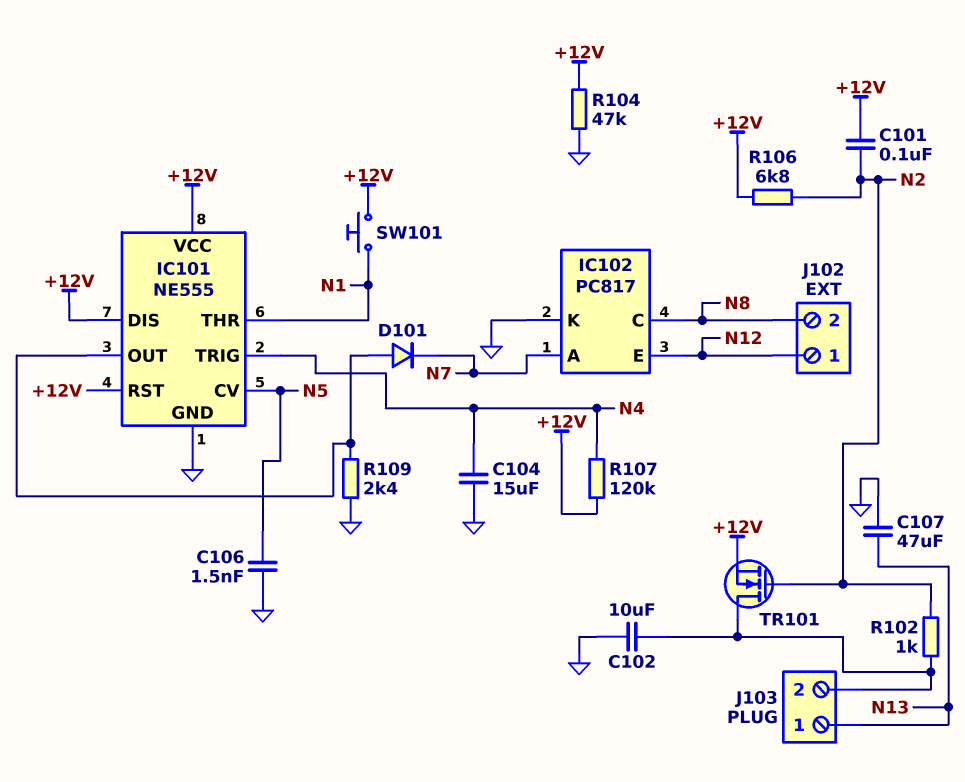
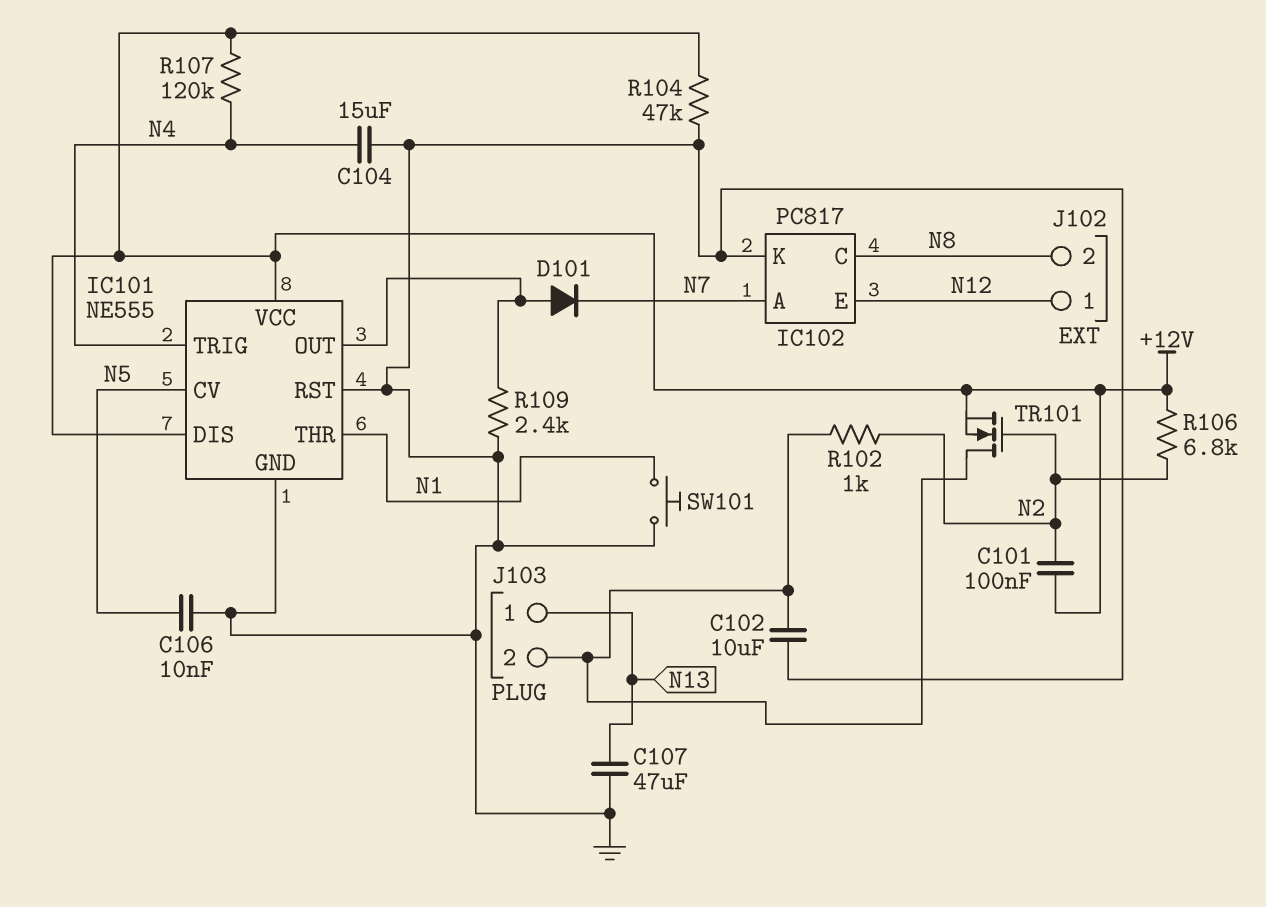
C106: 1.5nF (GND, N5) -> 10nF (GND, N5)
IC101 pin RST: +12V -> GND
SW101: button (+12V, N1) -> button (GND, N1)

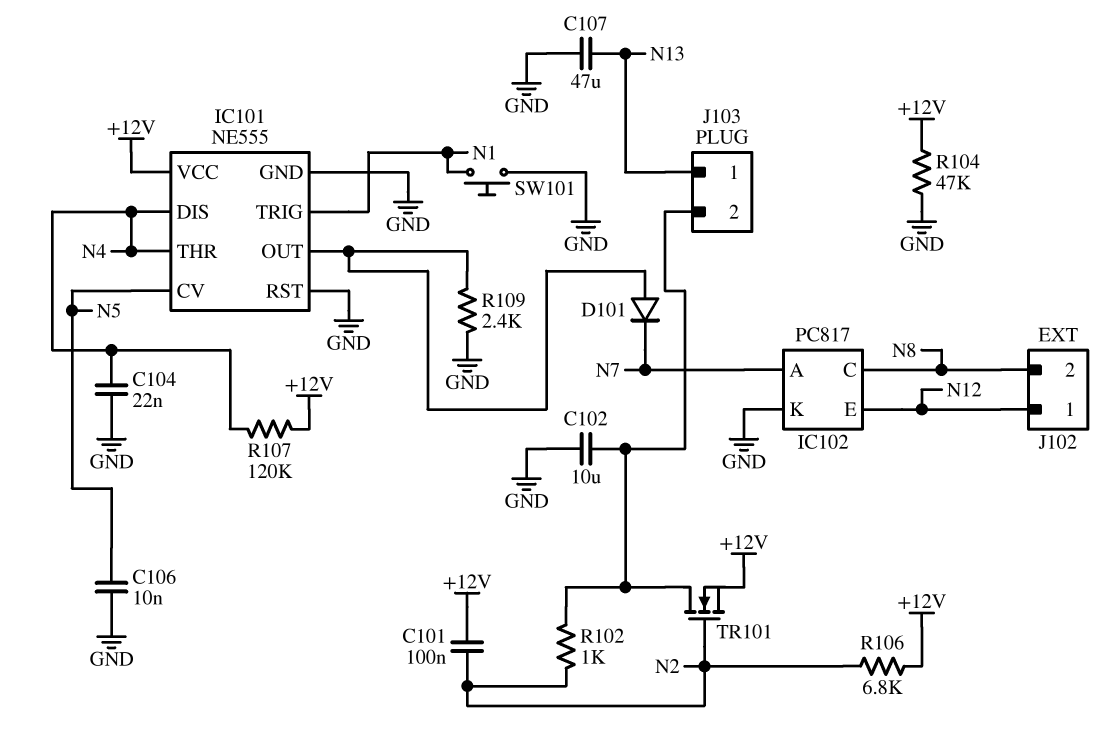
C104: 15uF (GND, N4) -> 22nF (GND, N4)
IC101 pin DIS: +12V -> N4
IC101 pin THR: N1 -> N4
IC101 pin TRIG: N4 -> N1

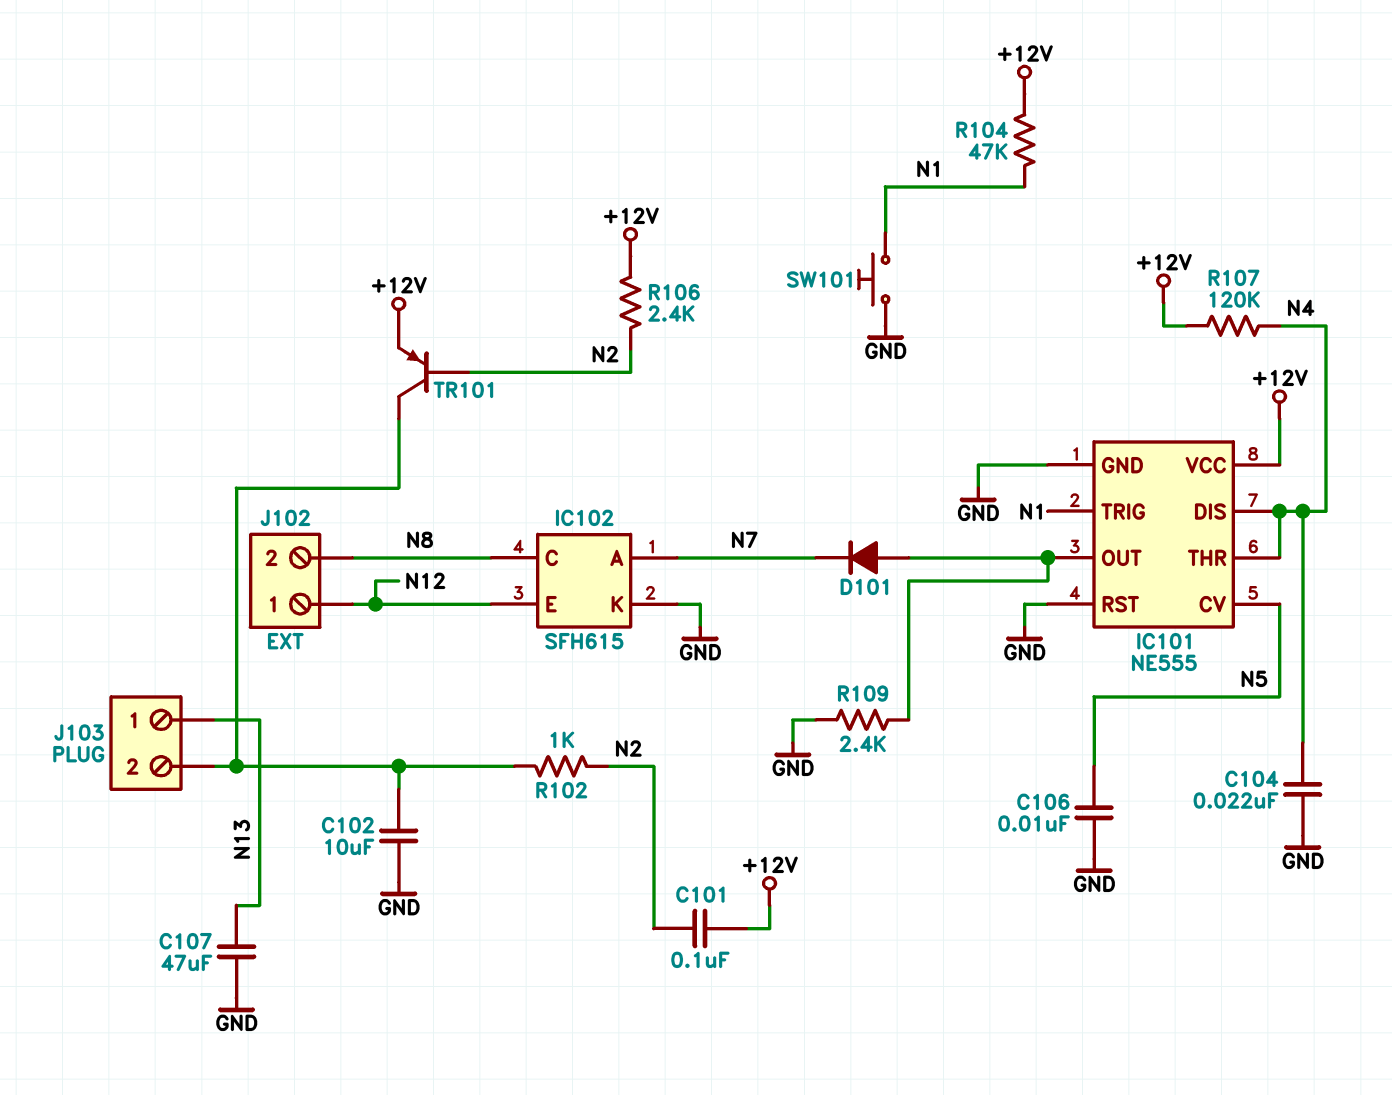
IC102: PC817 -> SFH615
R104: 47k (+12V, GND) -> 47k (+12V, N1)
R106: 6.8k (+12V, N2) -> 2.4k (+12V, N2)
TR101: NMOS (G N2, D J103/2, S +12V) -> PNP (B N2, C J103/2, E +12V)

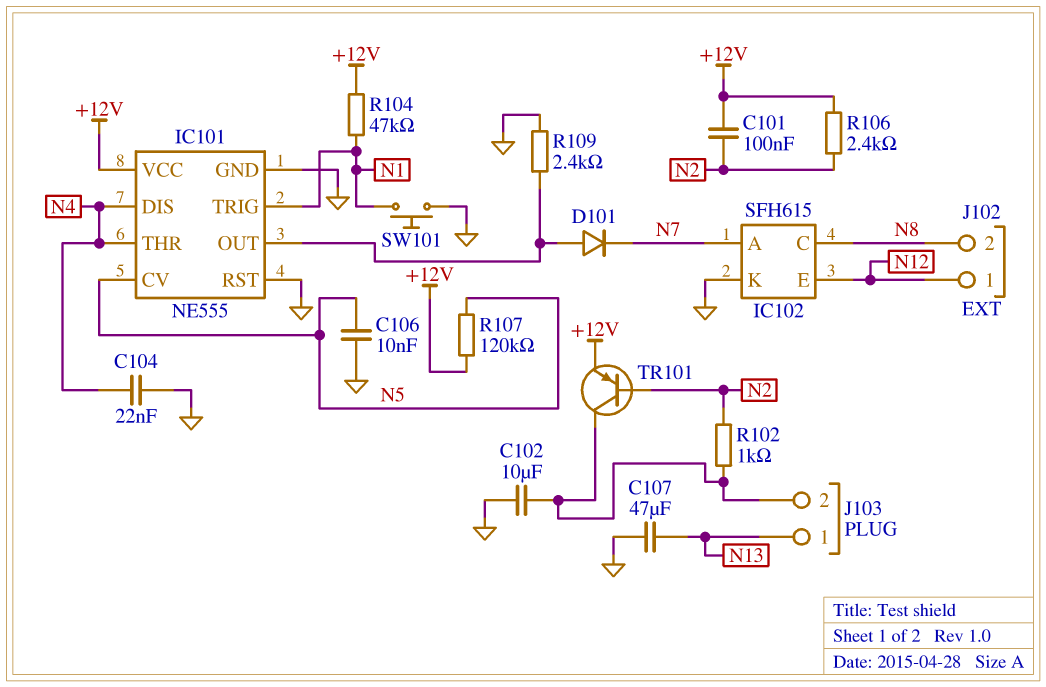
R107: 120k (+12V, N4) -> 120k (+12V, N5)

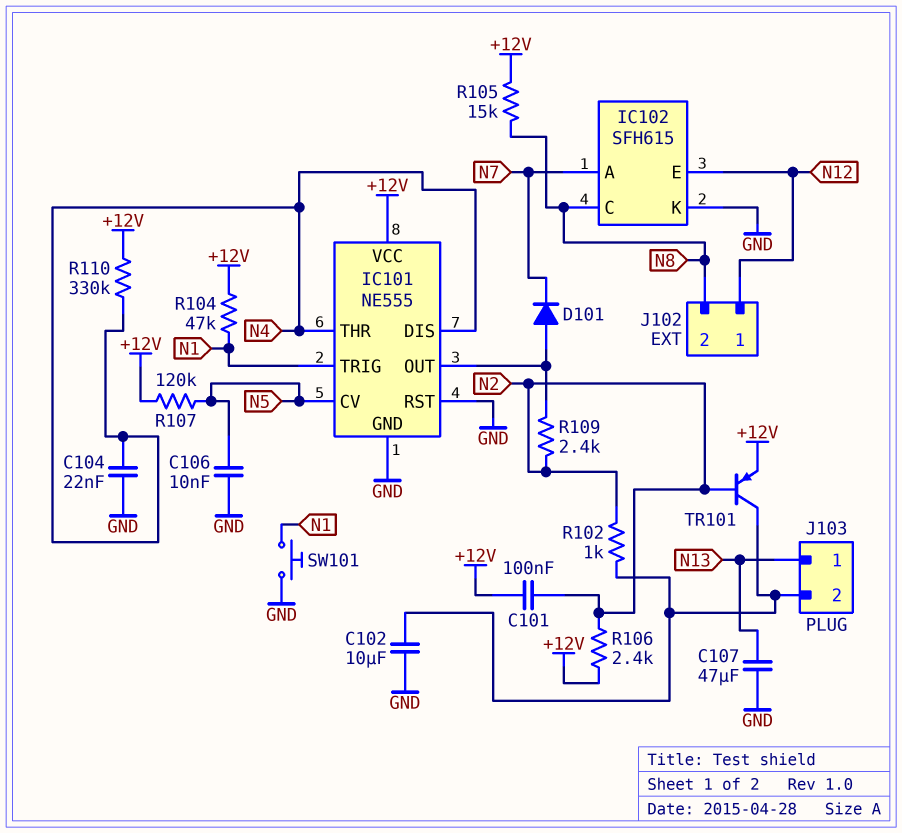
R105: none -> 15k (+12V, N8)
R109: 2.4k (GND, IC101/OUT) -> 2.4k (IC101/OUT, N2)
R110: none -> 330k (+12V, N4)

